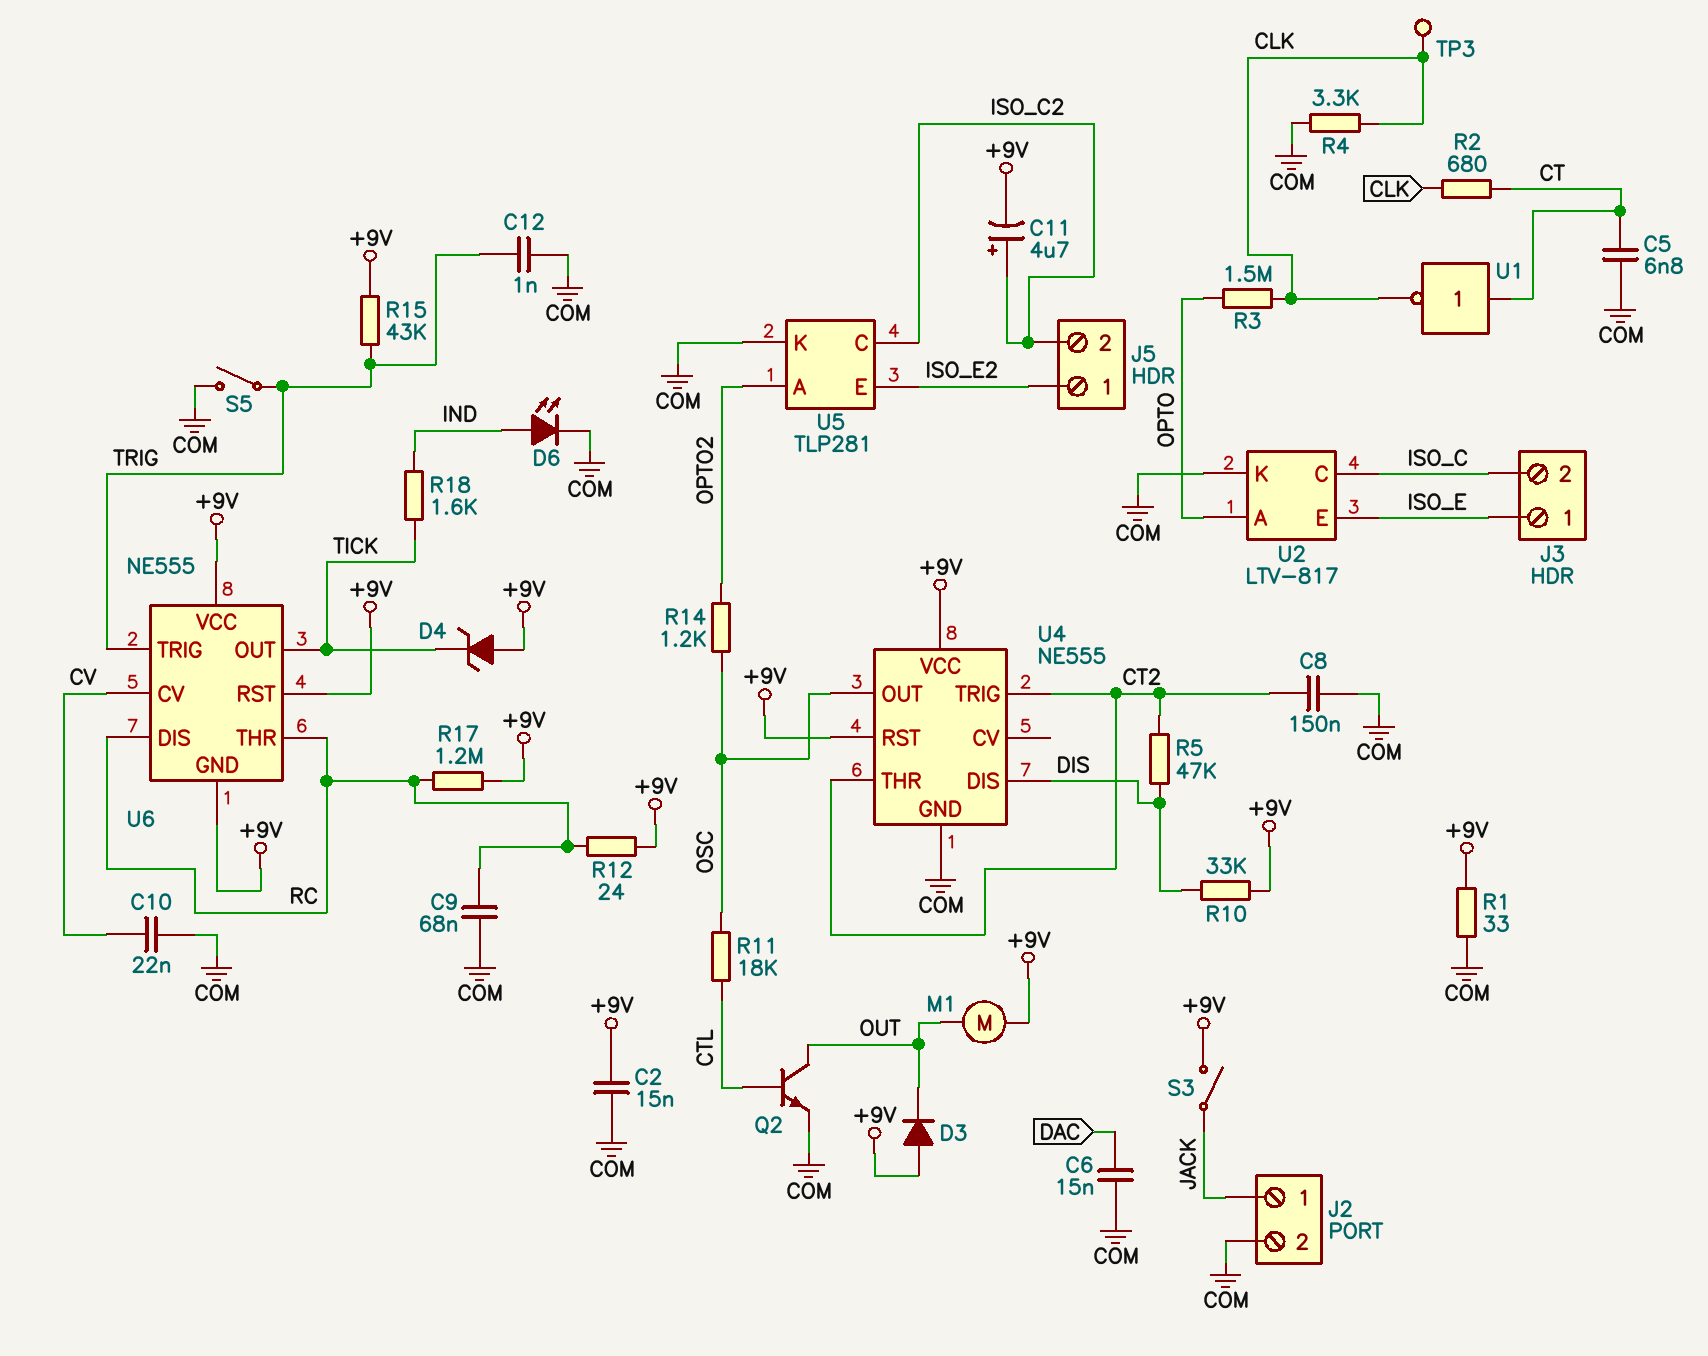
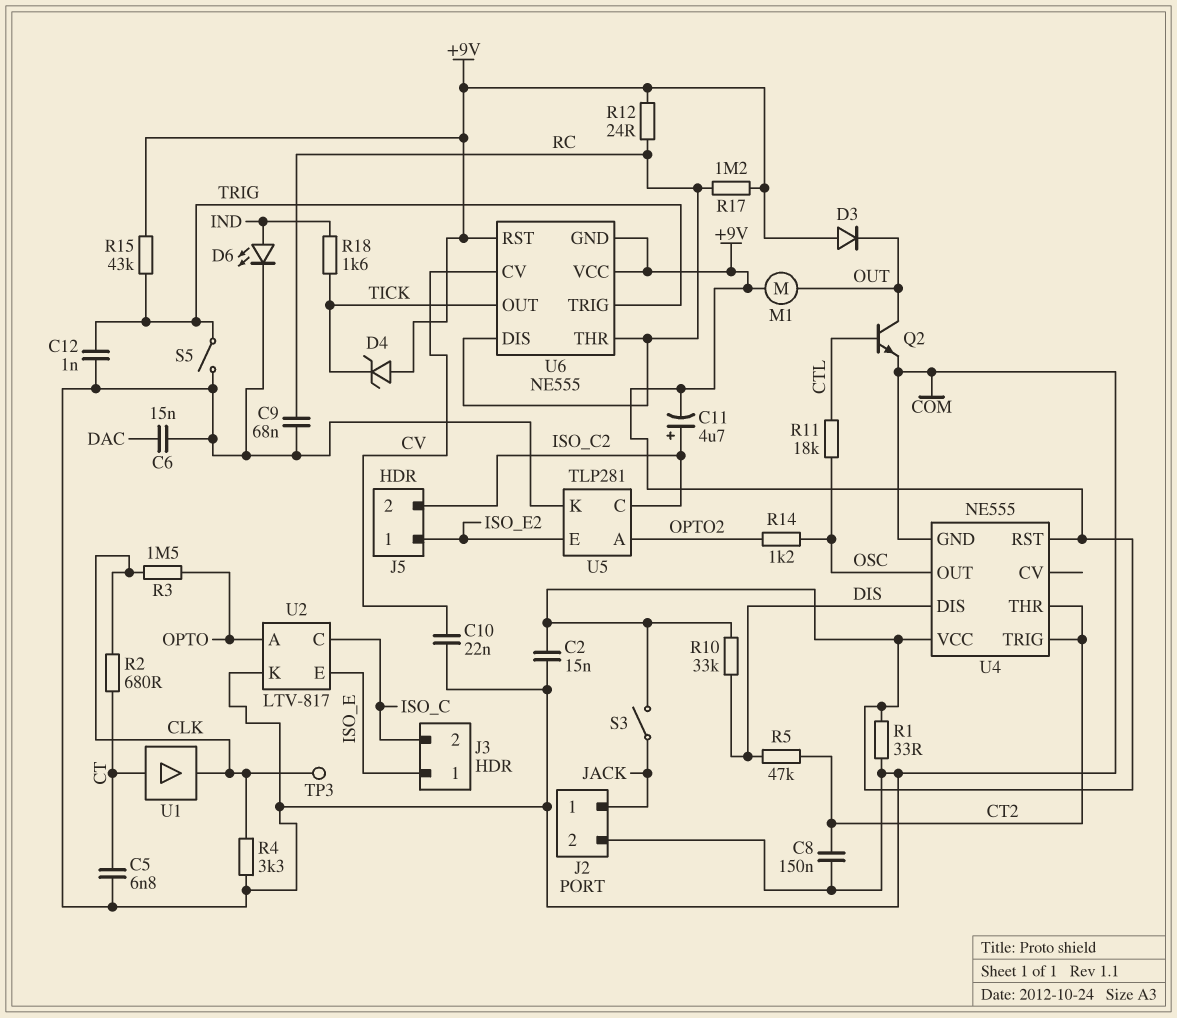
U1: NOT (in CT, out CLK) -> buffer (in CT, out CLK)

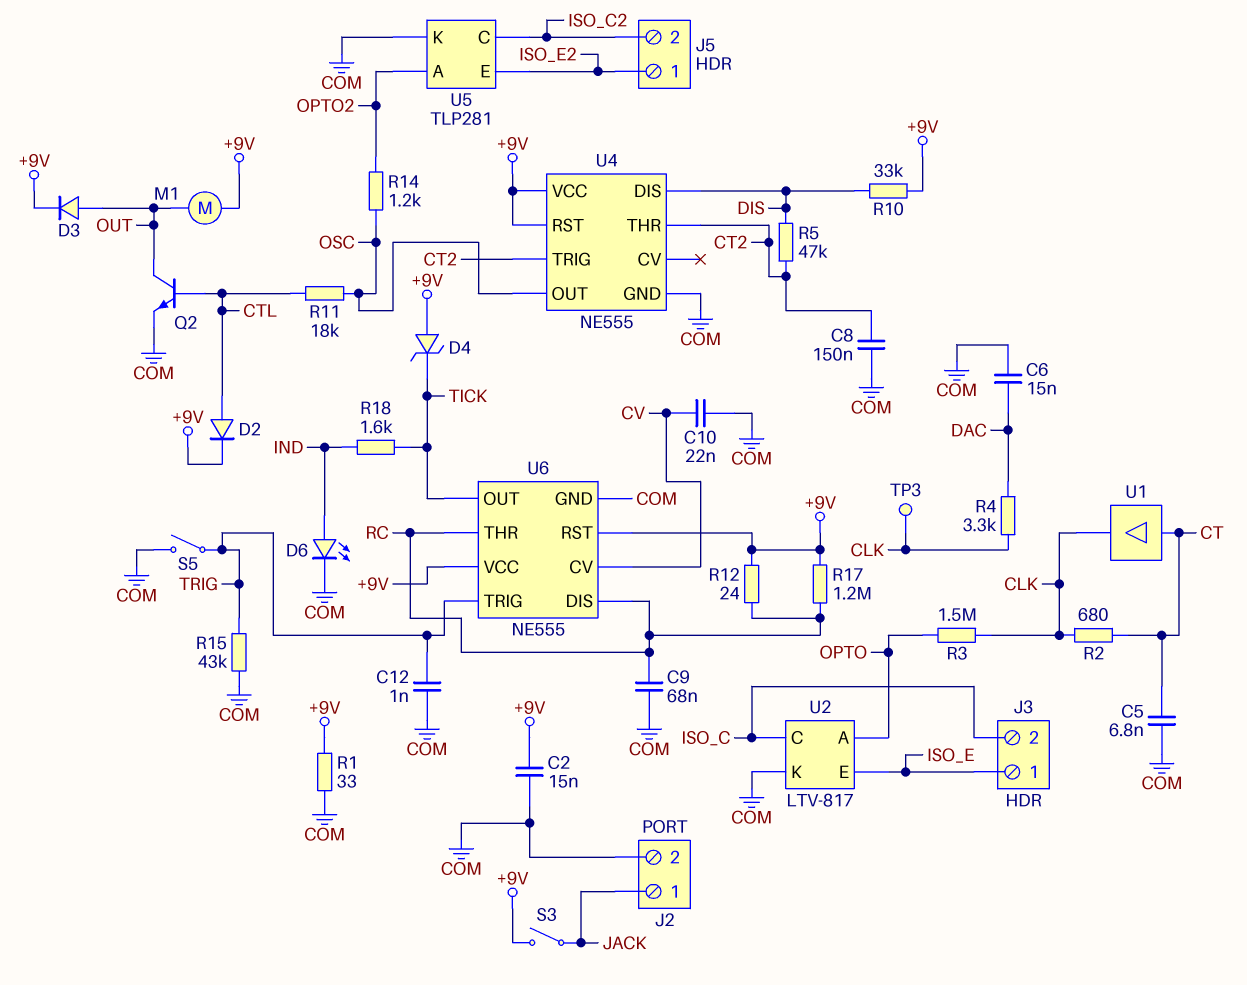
C11: 4.7uF (plus ISO_C2, minus +9V) -> none
D2: none -> diode (A CTL, K +9V)
D3: diode (A +9V, K OUT) -> diode (A OUT, K +9V)
R4: 3.3k (CLK, COM) -> 3.3k (CLK, DAC)
R15: 43k (+9V, TRIG) -> 43k (COM, TRIG)
U6 pin GND: +9V -> COM

